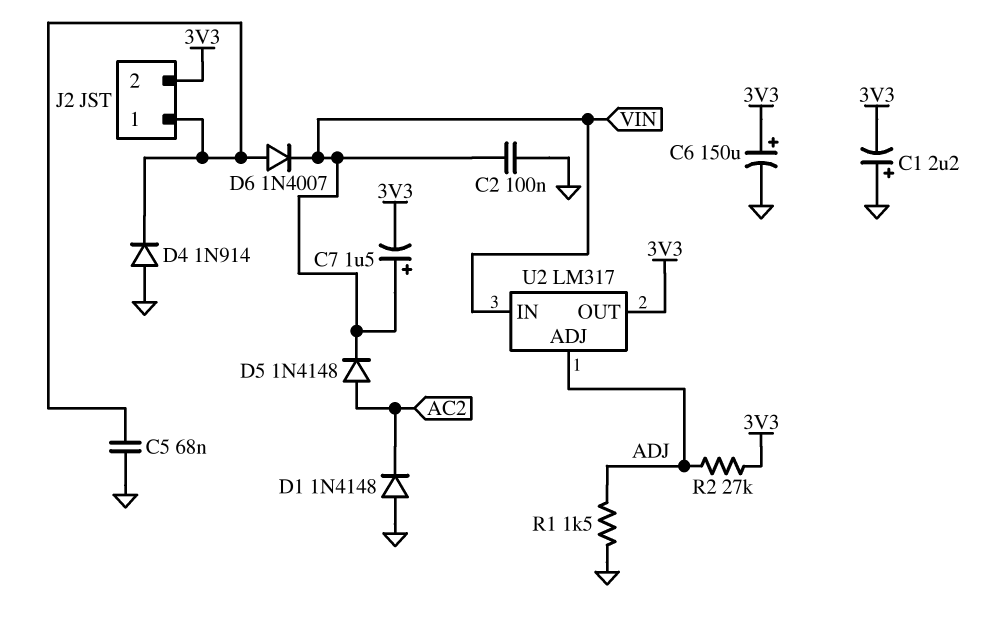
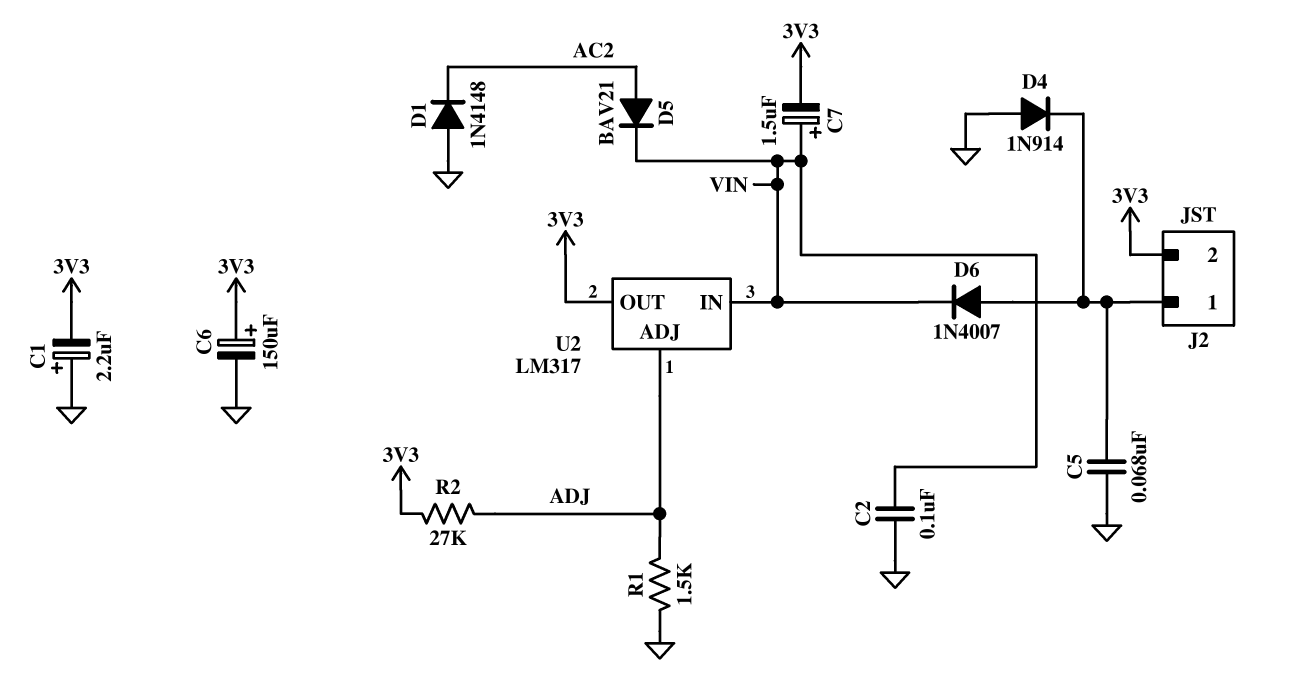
D5: diode 1N4148 (A AC2, K VIN) -> diode BAV21 (A AC2, K VIN)

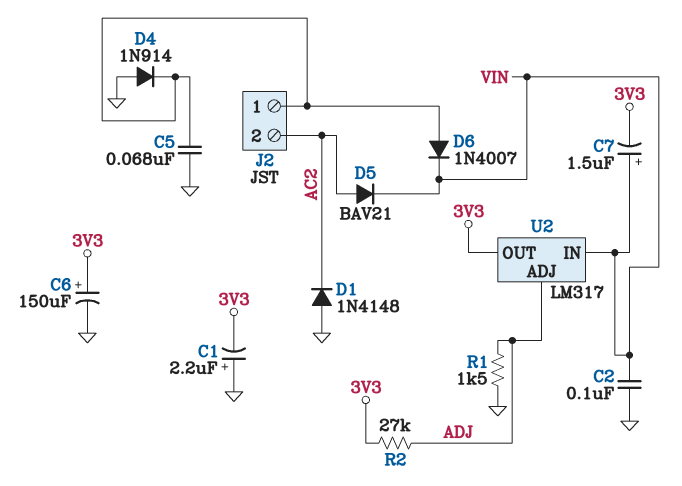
J2 pin 2: 3V3 -> AC2

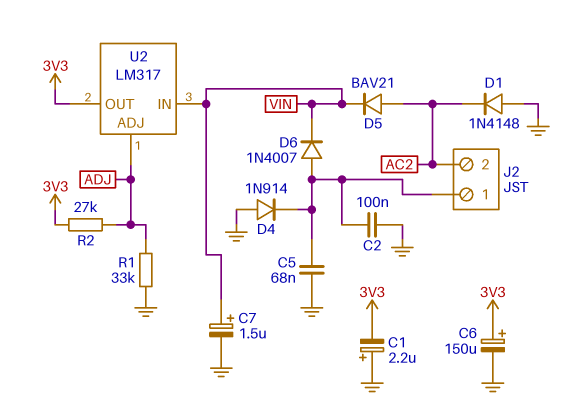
C2: 100nF (GND, VIN) -> 100nF (GND, J2/1)
C7: 1.5uF (plus VIN, minus 3V3) -> 1.5uF (plus VIN, minus GND)
R1: 1.5k (ADJ, GND) -> 33k (ADJ, GND)

